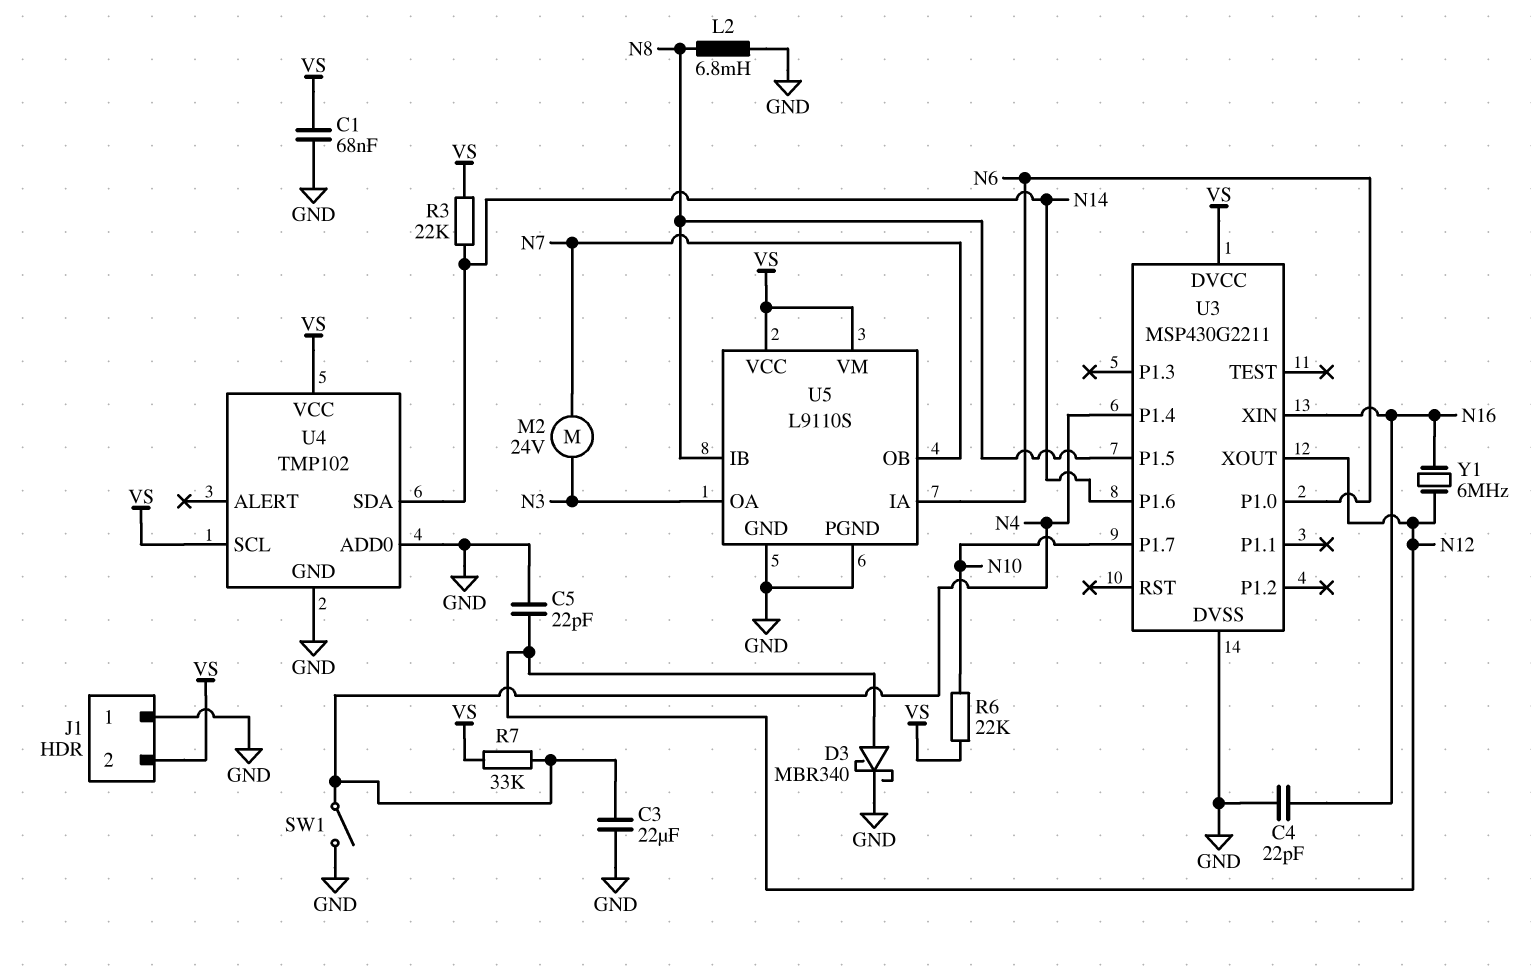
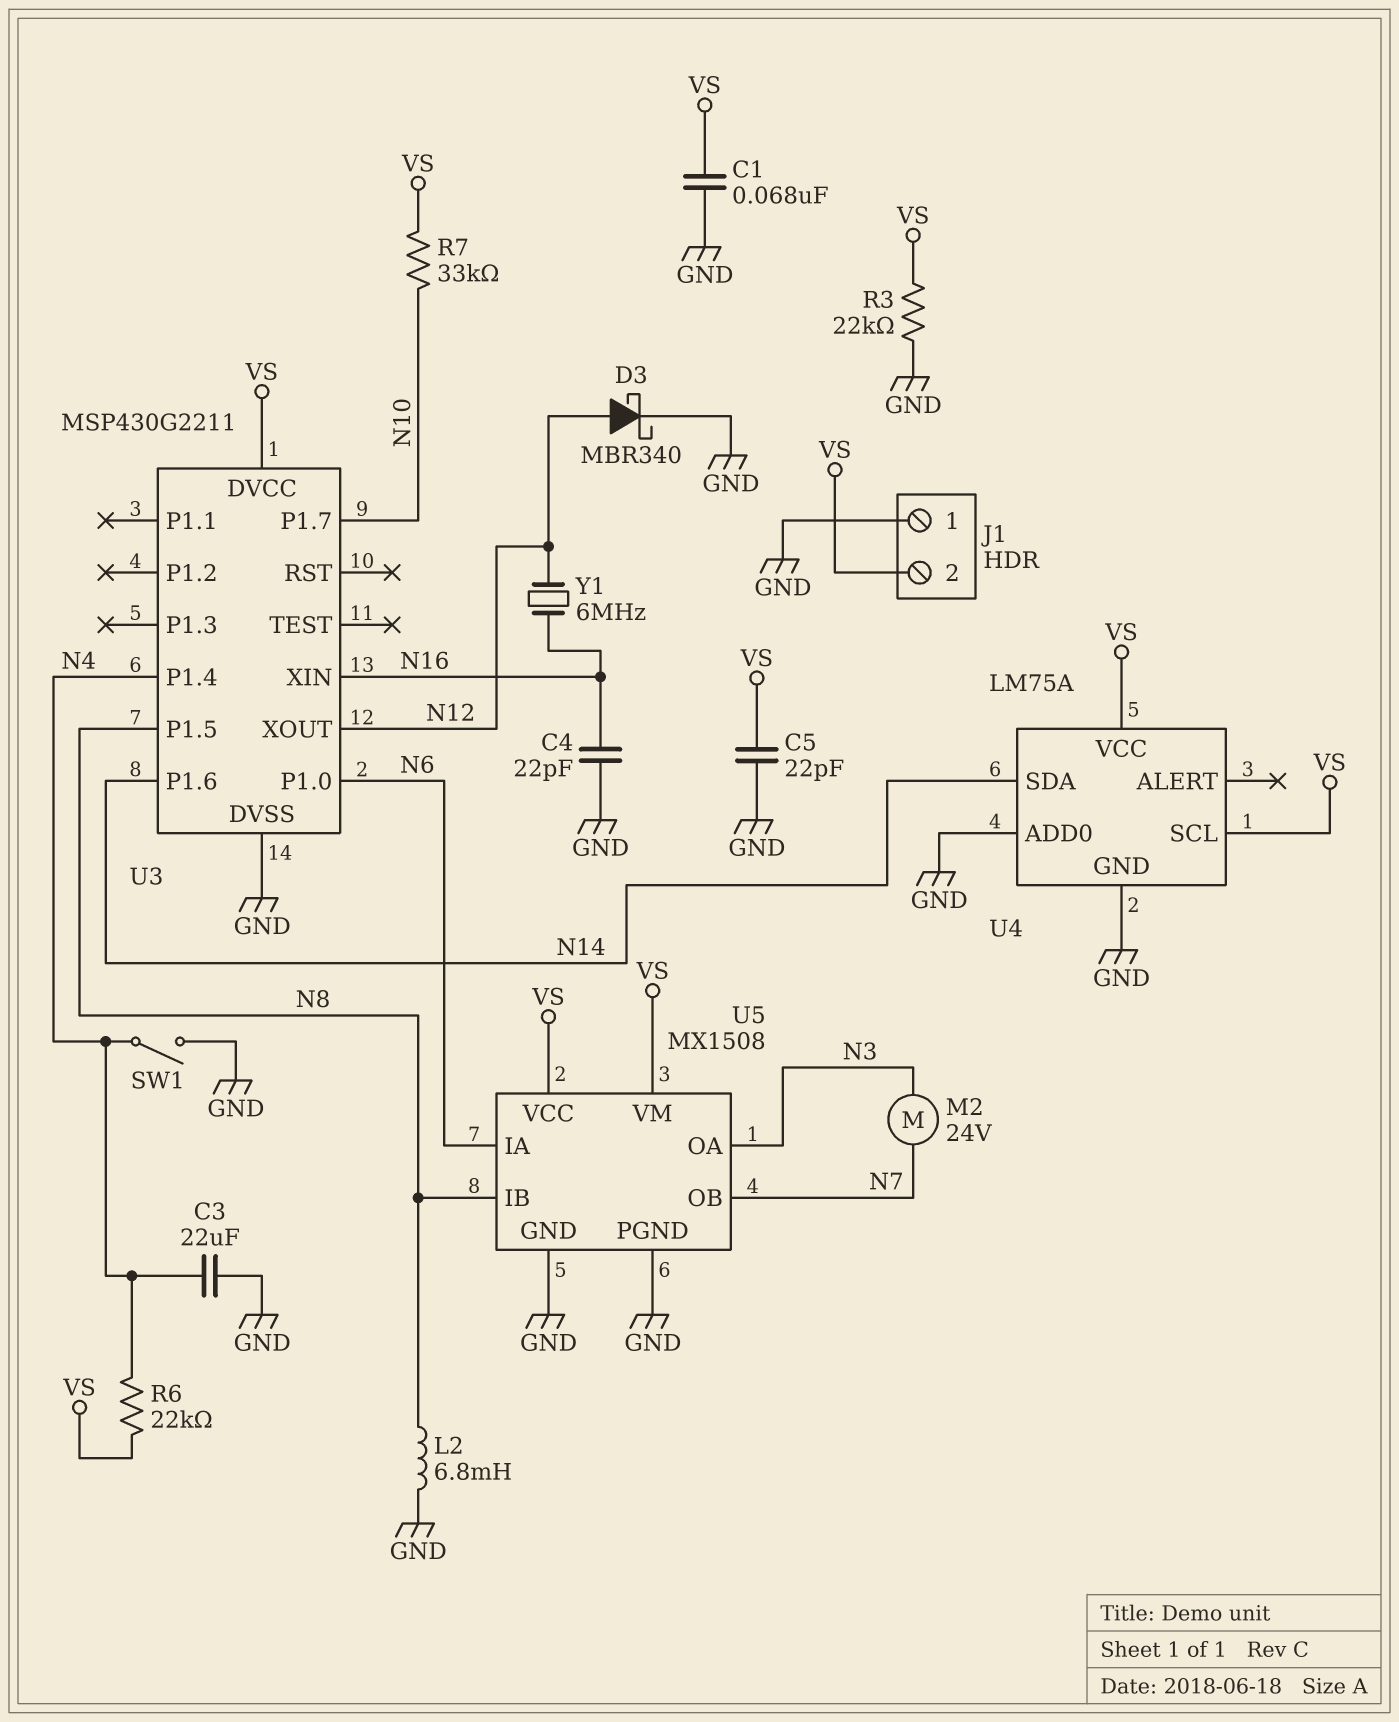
C5: 22pF (GND, N12) -> 22pF (GND, VS)
R3: 22k (N14, VS) -> 22k (GND, VS)
R6: 22k (N10, VS) -> 22k (N4, VS)
R7: 33k (N4, VS) -> 33k (N10, VS)
U4: TMP102 -> LM75A
U5: L9110S -> MX1508

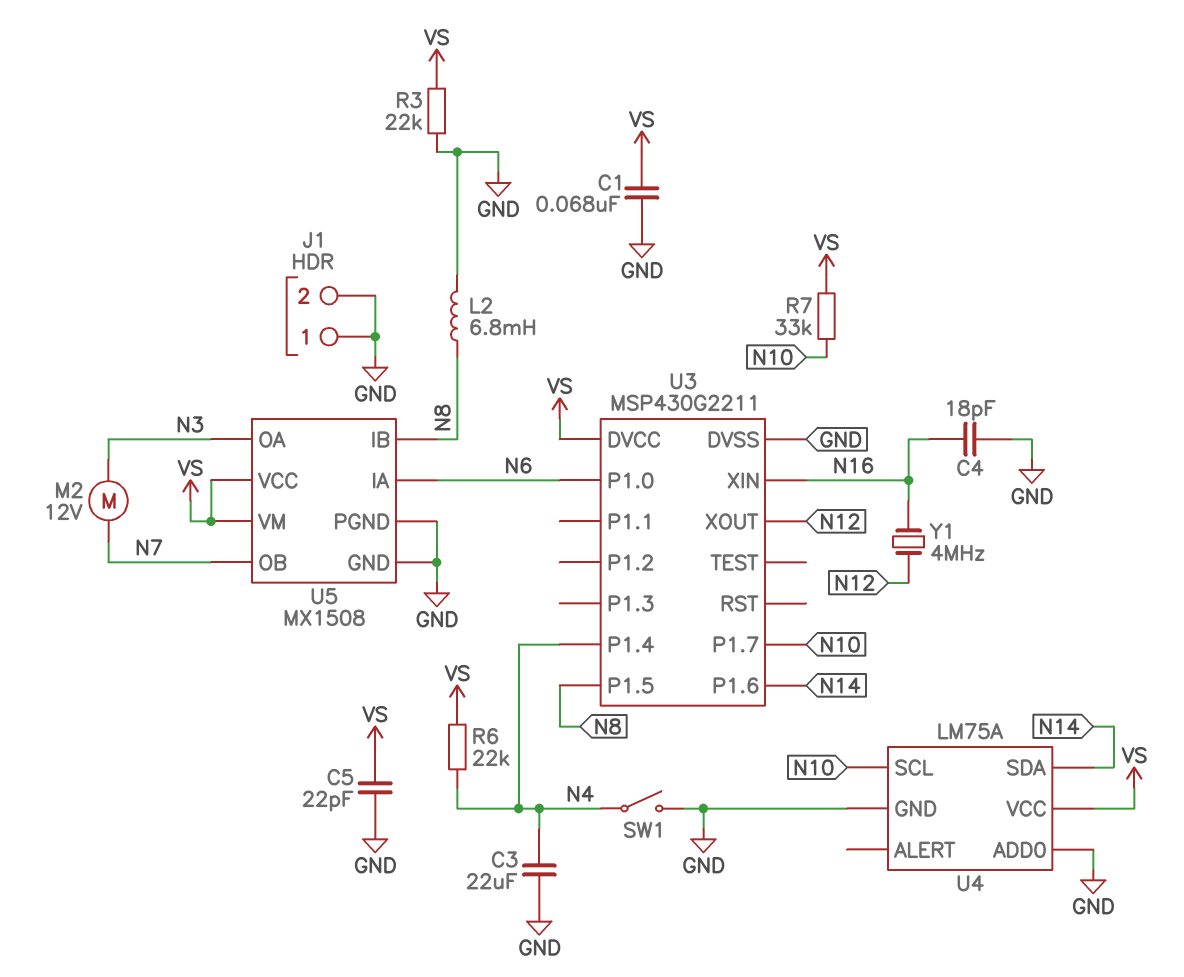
C4: 22pF (GND, N16) -> 18pF (GND, N16)
D3: schottky MBR340 (A N12, K GND) -> none
J1 pin 2: VS -> GND
M2: motor 24V (N3, N7) -> motor 12V (N3, N7)
U4 pin SCL: VS -> N10
Y1: 6MHz (N12, N16) -> 4MHz (N12, N16)

